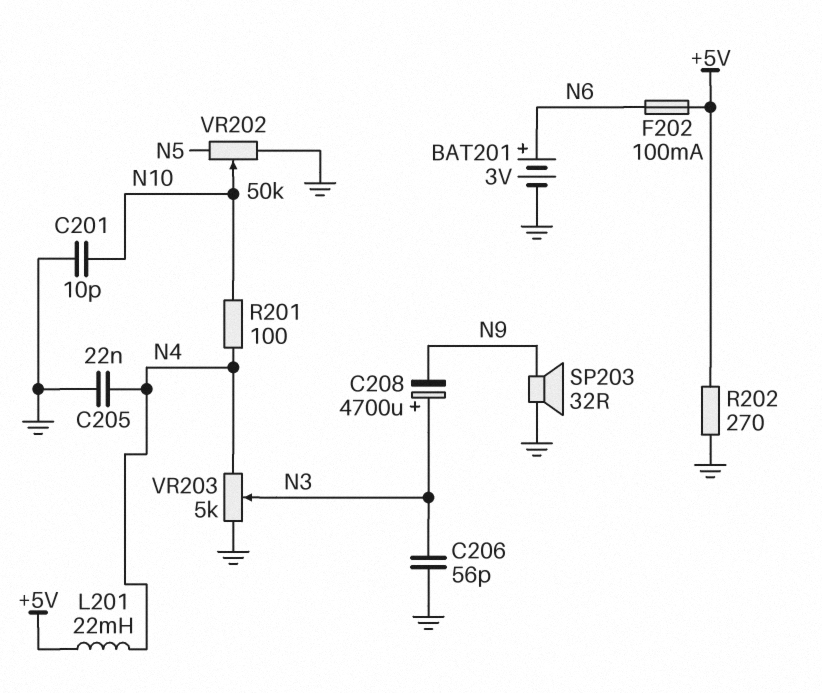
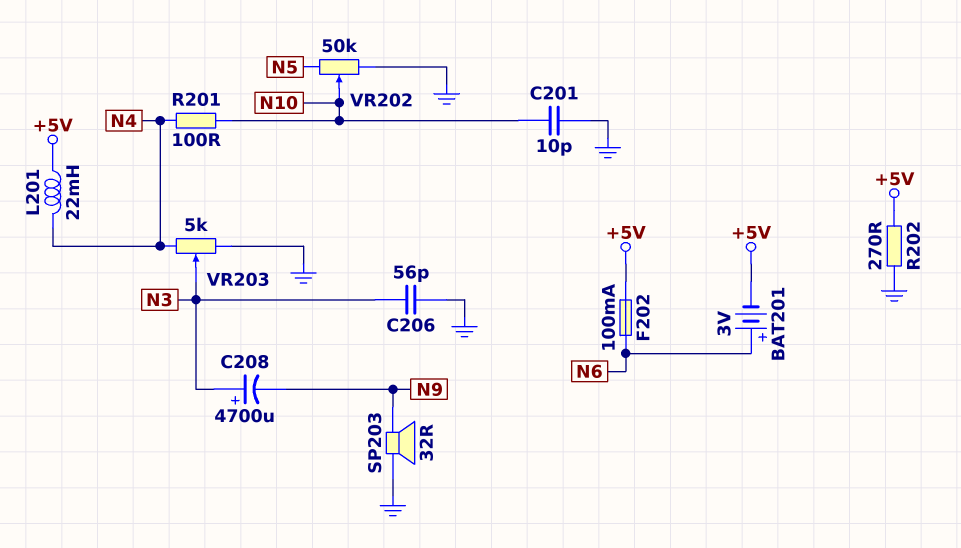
BAT201: 3V (plus N6, minus GND) -> 3V (plus N6, minus +5V)
C205: 22nF (GND, N4) -> none

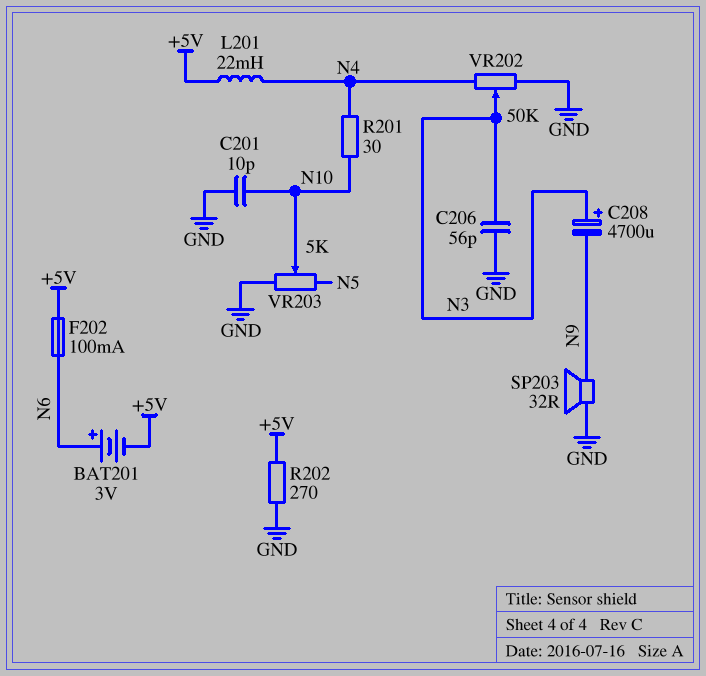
R201: 100 (N4, N10) -> 30 (N4, N10)
VR202: 50k (GND, N5, wiper N10) -> 50k (GND, N4, wiper N3)
VR203: 5k (GND, N4, wiper N3) -> 5k (GND, N5, wiper N10)

